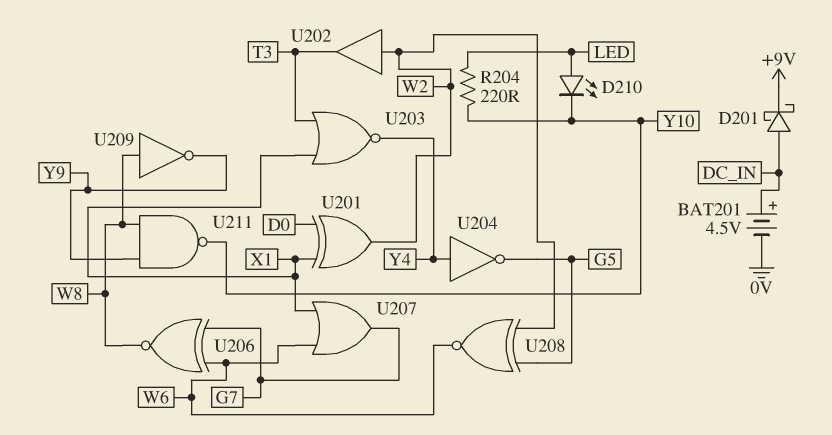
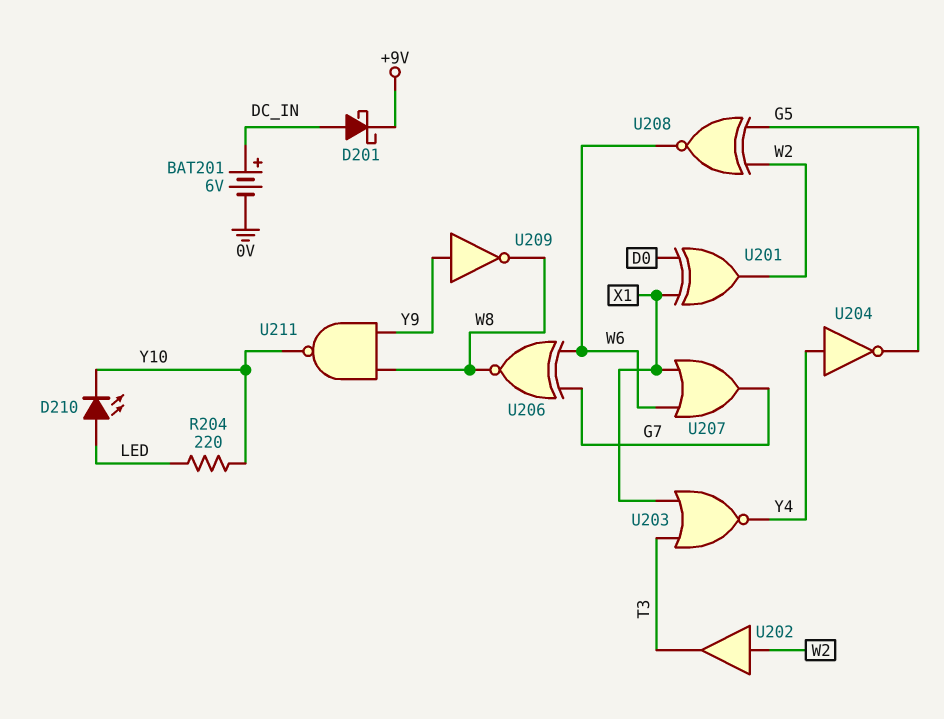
BAT201: 4.5V (plus DC_IN, minus 0V) -> 6V (plus DC_IN, minus 0V)
U209: NOT (in W8, out Y9) -> NOT (in Y9, out W8)

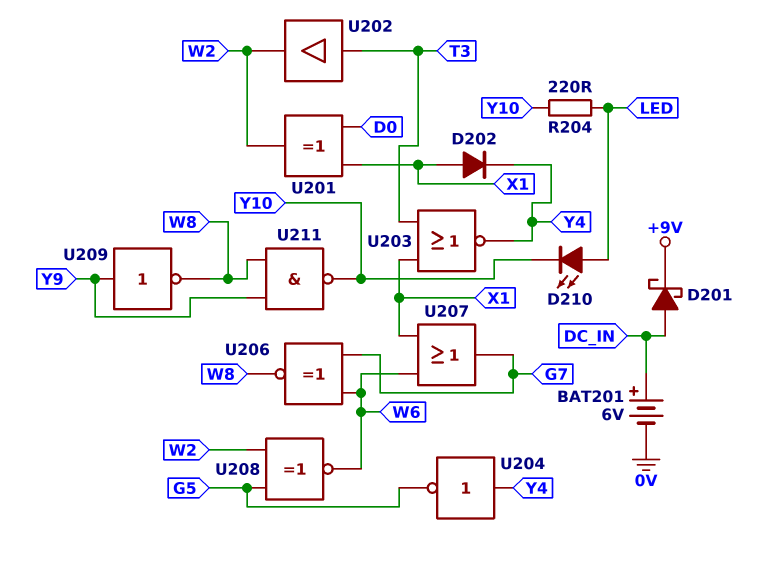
D202: none -> diode (A X1, K Y4)
U202: buffer (in W2, out T3) -> buffer (in T3, out W2)

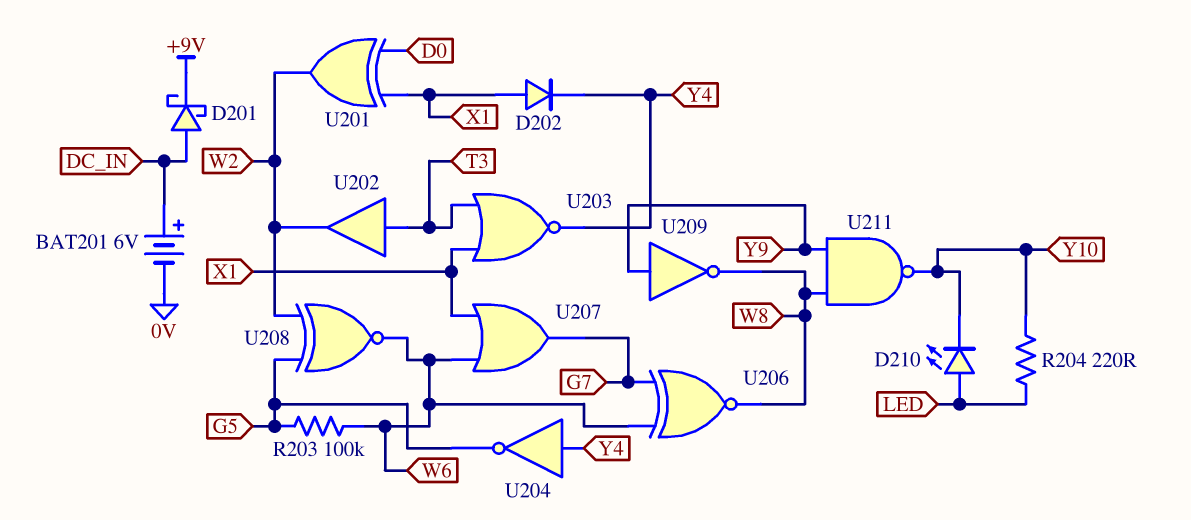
R203: none -> 100k (G5, W6)

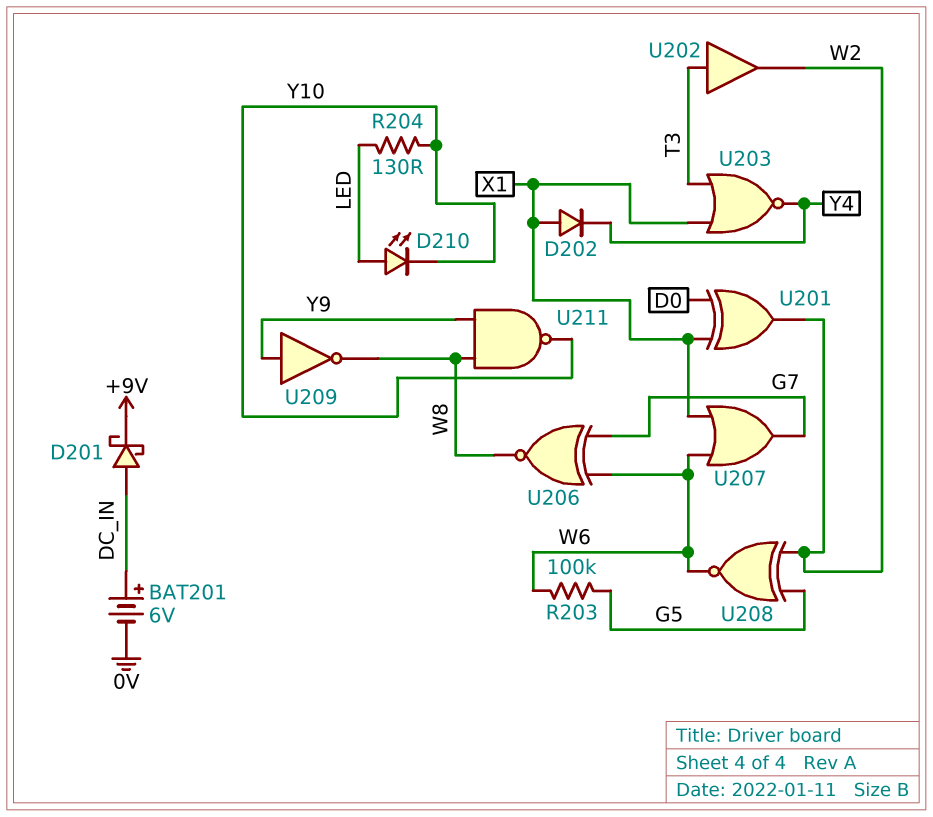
R204: 220 (LED, Y10) -> 130 (LED, Y10)
U204: NOT (in Y4, out G5) -> none

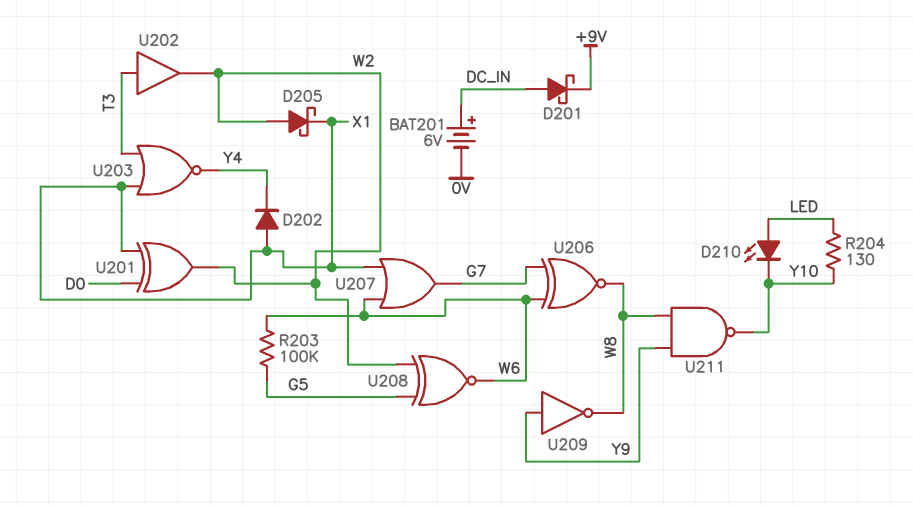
D205: none -> schottky (A W2, K X1)

